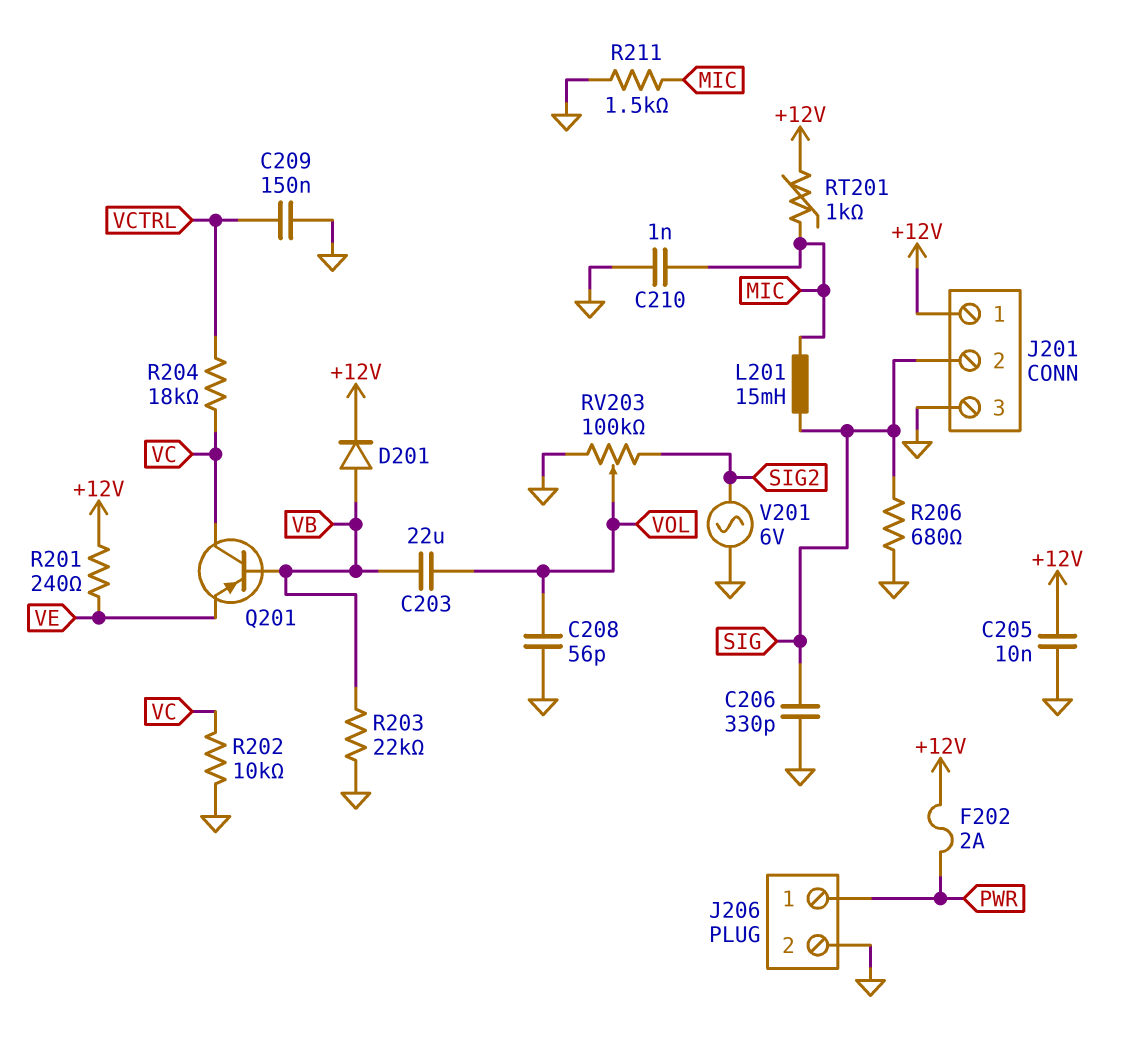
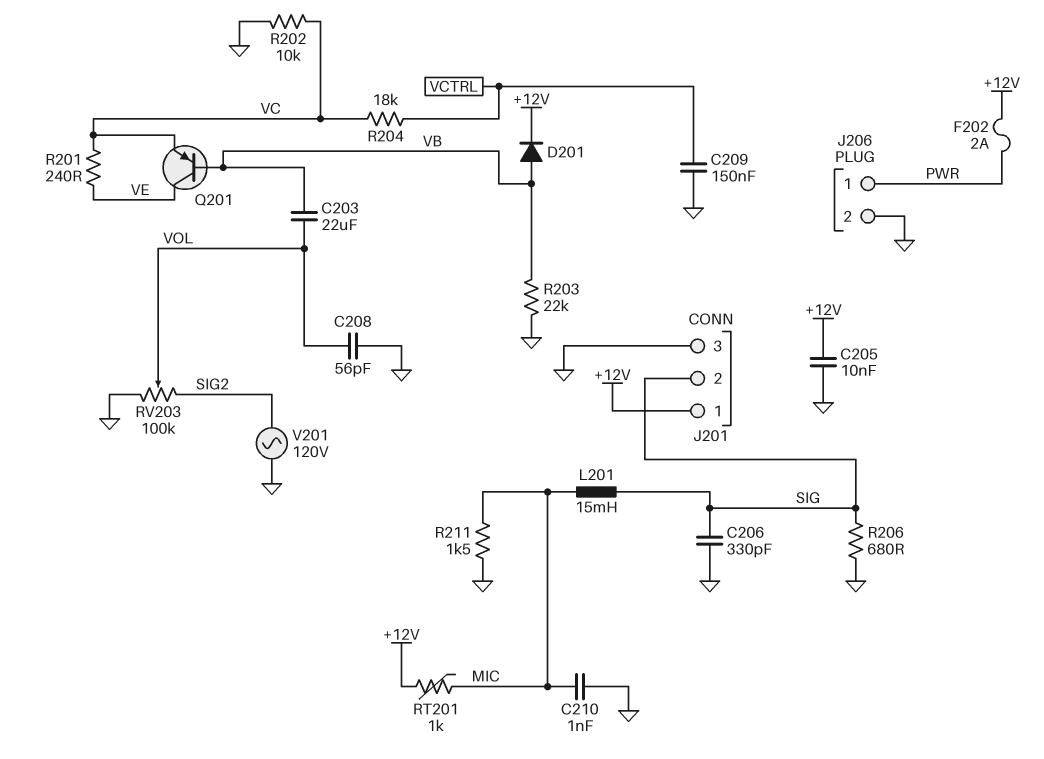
Q201: PNP (B VB, C VC, E VE) -> PNP (B VB, C VE, E VC)
R201: 240 (+12V, VE) -> 240 (VC, VE)
V201: AC 6V (GND, SIG2) -> AC 120V (GND, SIG2)

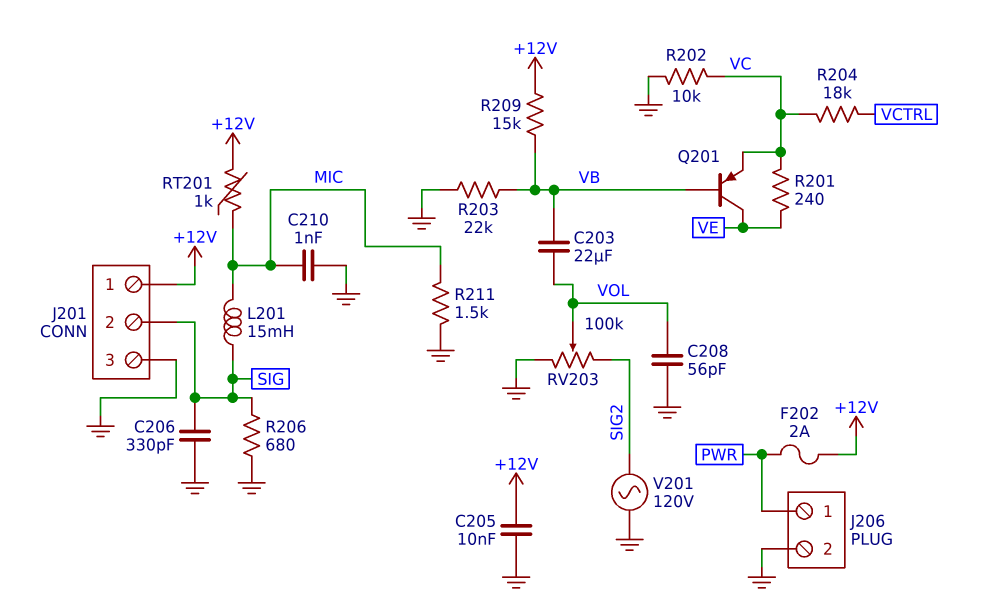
C209: 150nF (GND, VCTRL) -> none
D201: diode (A VB, K +12V) -> none
R209: none -> 15k (+12V, VB)

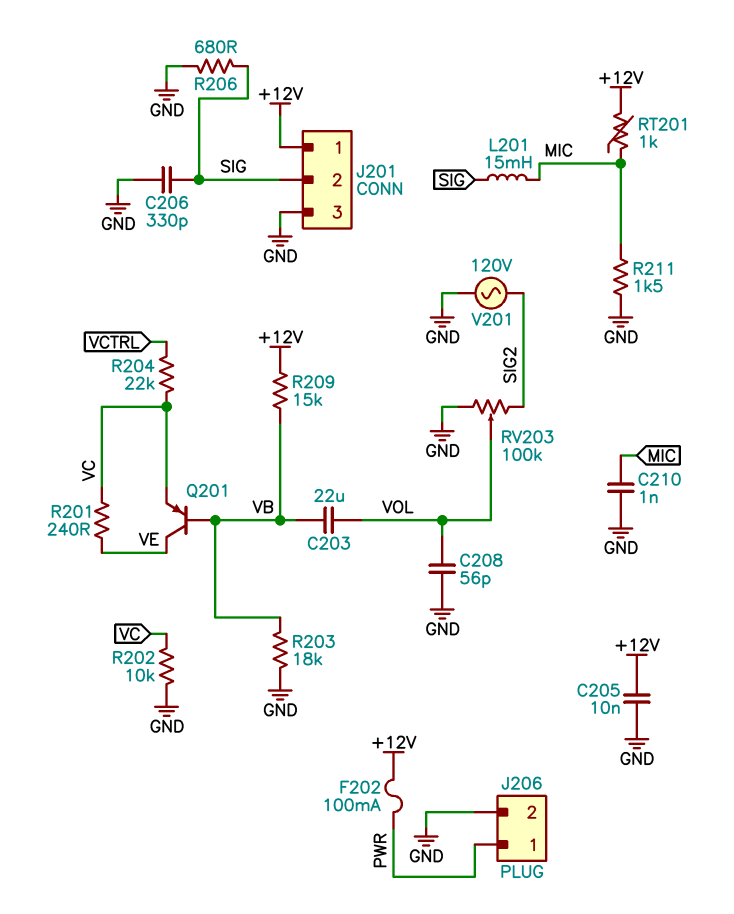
F202: 2A (+12V, PWR) -> 100mA (+12V, PWR)
R203: 22k (GND, VB) -> 18k (GND, VB)
R204: 18k (VC, VCTRL) -> 22k (VC, VCTRL)

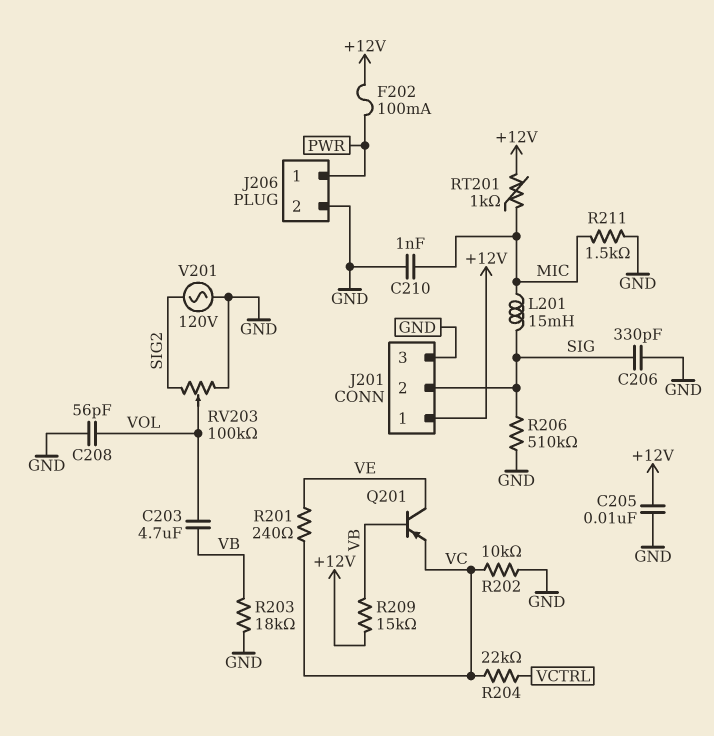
C203: 22uF (VB, VOL) -> 4.7uF (VB, VOL)
R206: 680 (GND, SIG) -> 510k (GND, SIG)

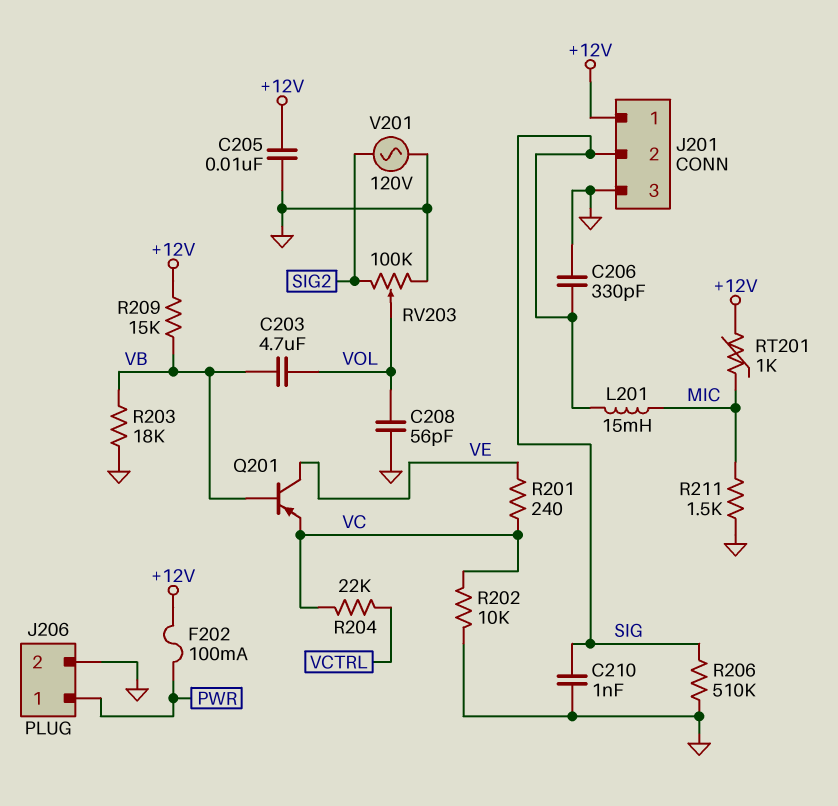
C210: 1nF (GND, MIC) -> 1nF (GND, SIG)

